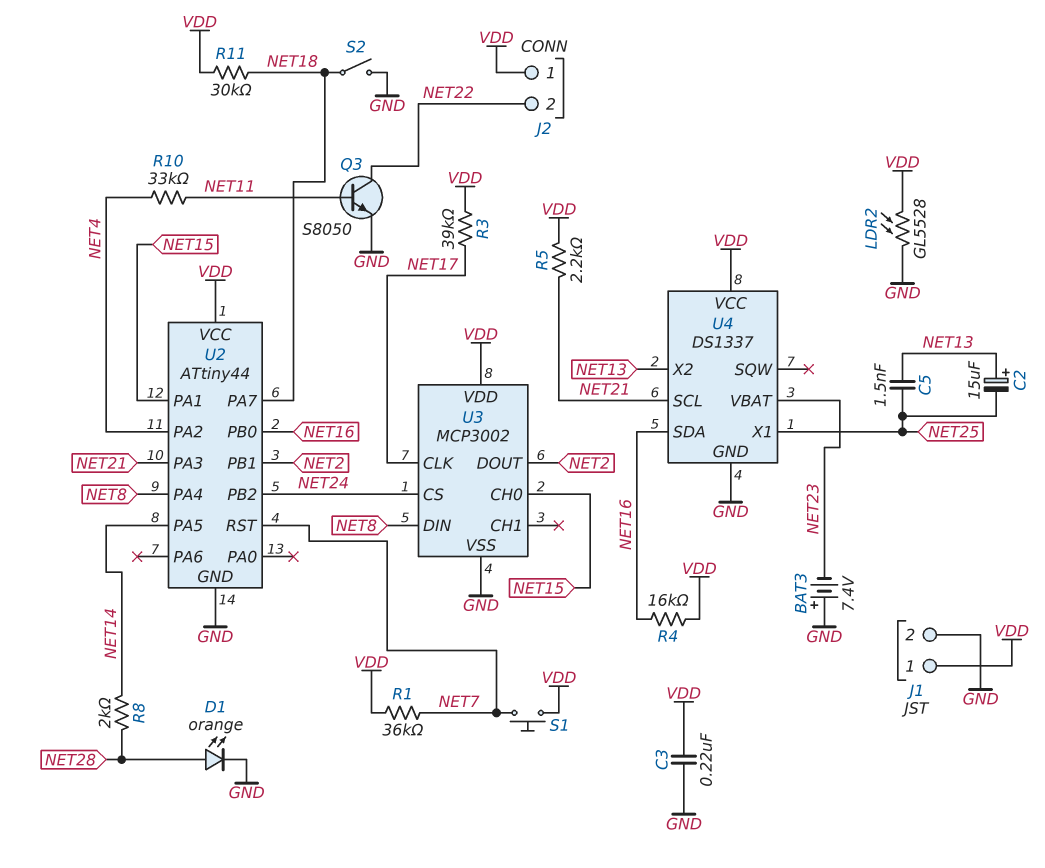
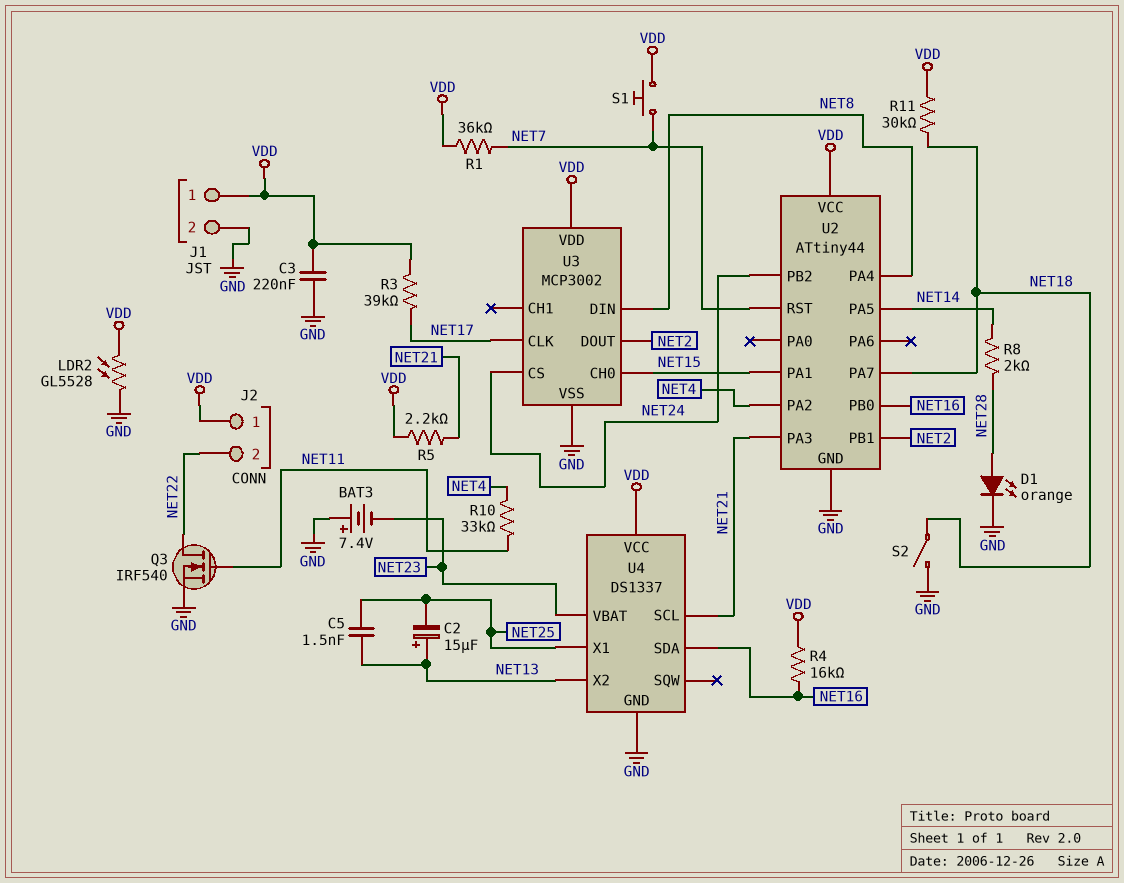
Q3: NPN S8050 (B NET11, C NET22, E GND) -> NMOS IRF540 (G NET11, D NET22, S GND)

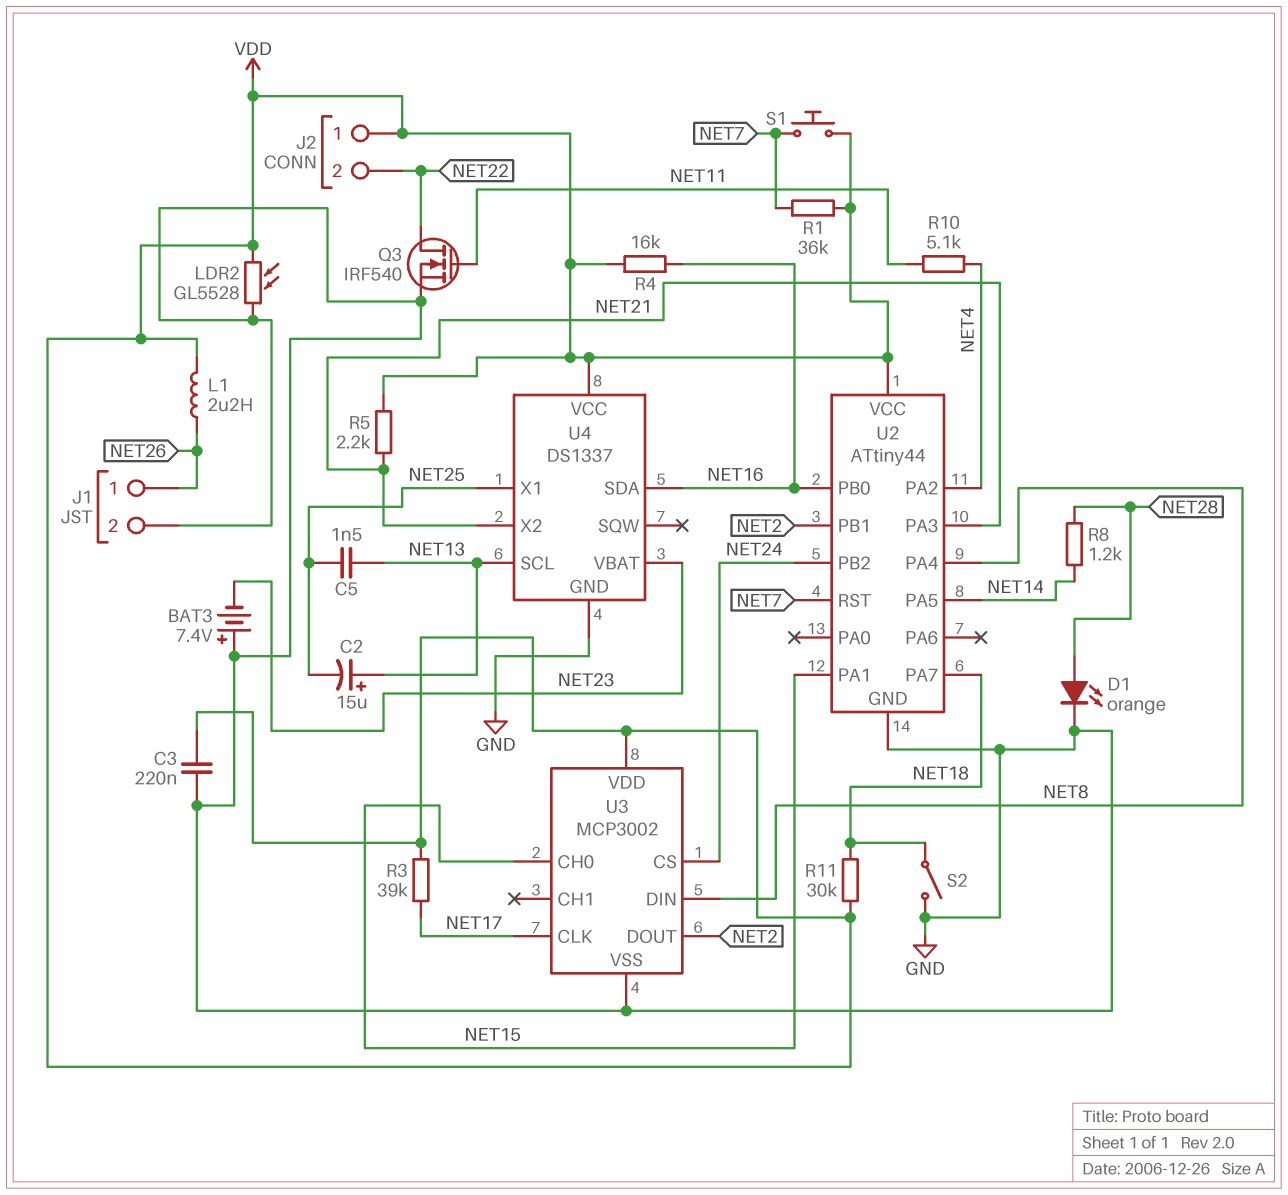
J1 pin 1: VDD -> NET26
L1: none -> 2.2uH (NET26, VDD)
R8: 2k (NET14, NET28) -> 1.2k (NET14, NET28)
R10: 33k (NET4, NET11) -> 5.1k (NET4, NET11)
U4 pin SCL: NET21 -> NET13
U4 pin X2: NET13 -> NET21

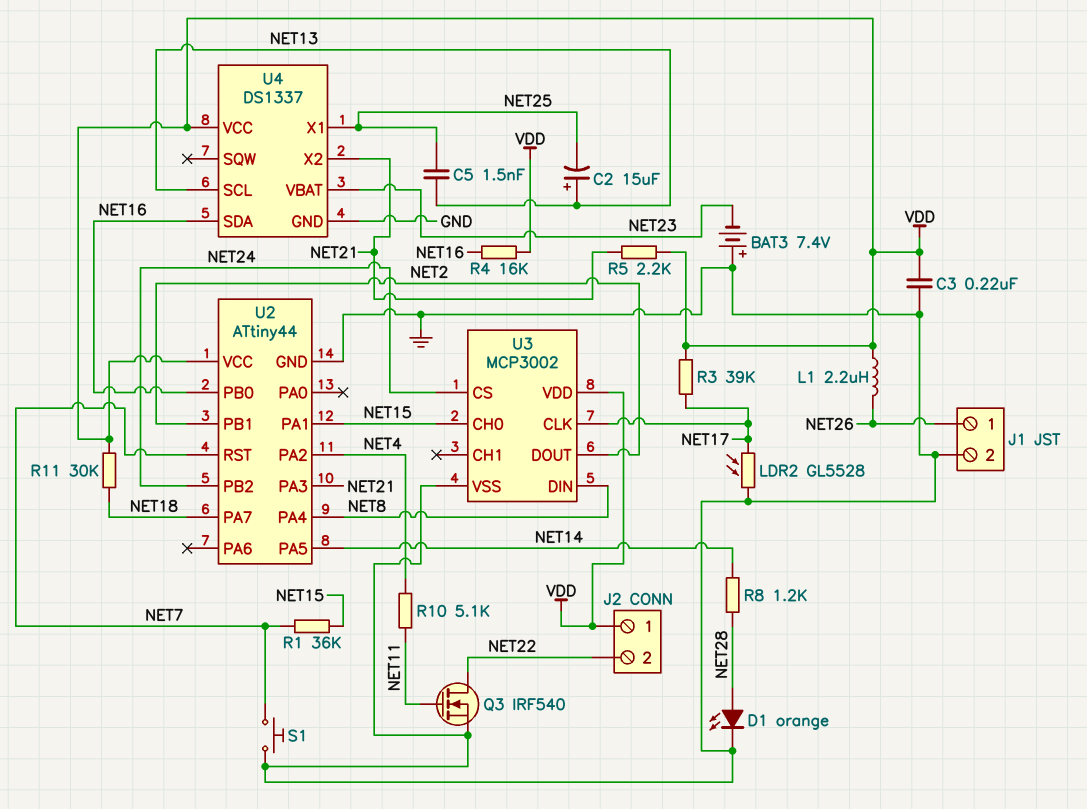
LDR2: GL5528 (GND, VDD) -> GL5528 (GND, NET17)
R1: 36k (NET7, VDD) -> 36k (NET7, NET15)
S1: button (NET7, VDD) -> button (GND, NET7)
S2: switch (GND, NET18) -> none

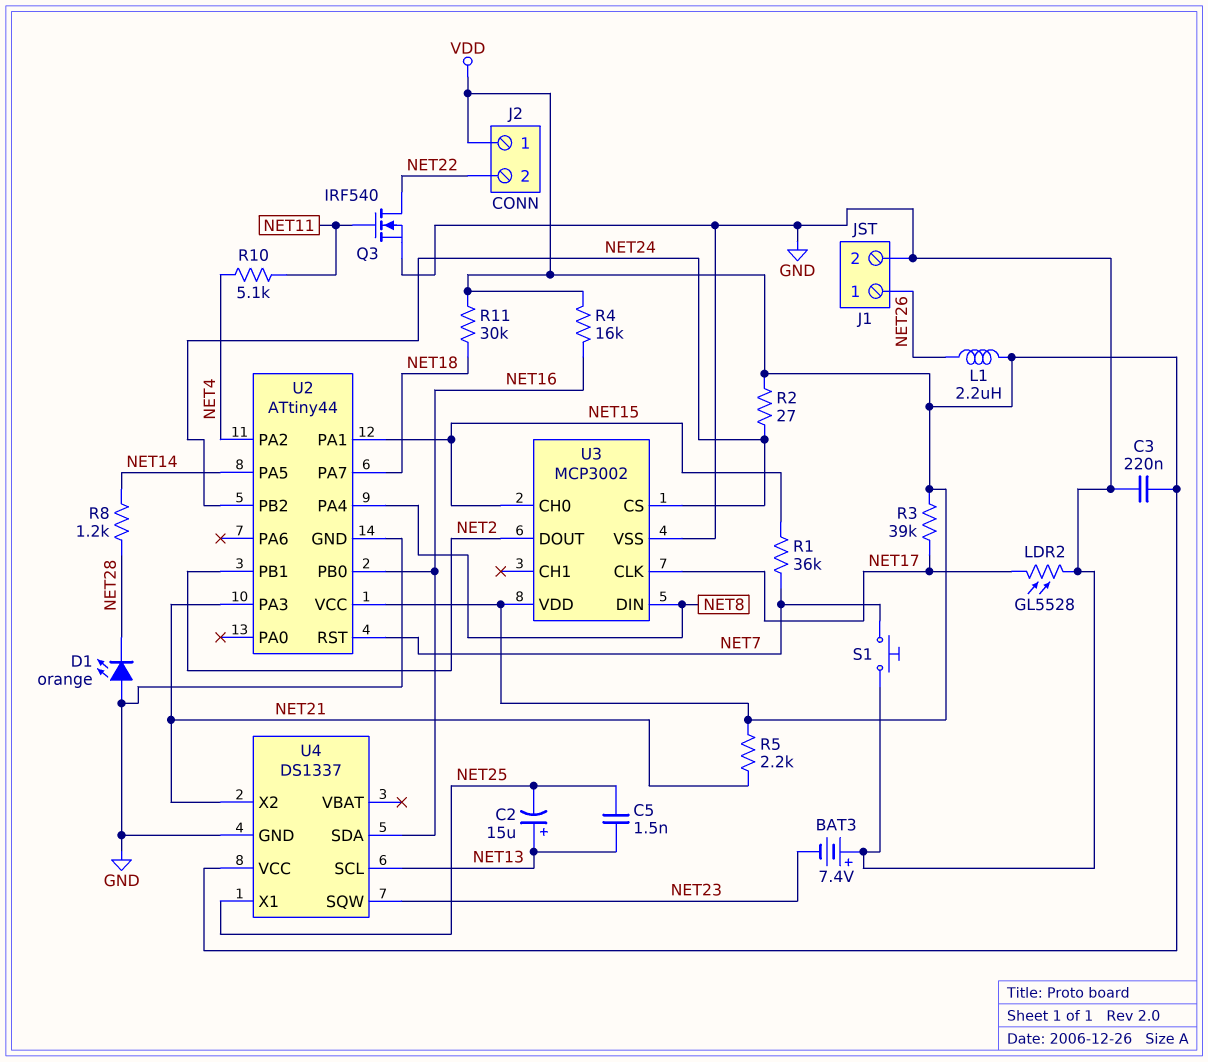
D1: LED orange (A NET28, K GND) -> LED orange (A GND, K NET28)
R2: none -> 27 (NET24, VDD)
U4 pin SQW: none -> NET23
U4 pin VBAT: NET23 -> none

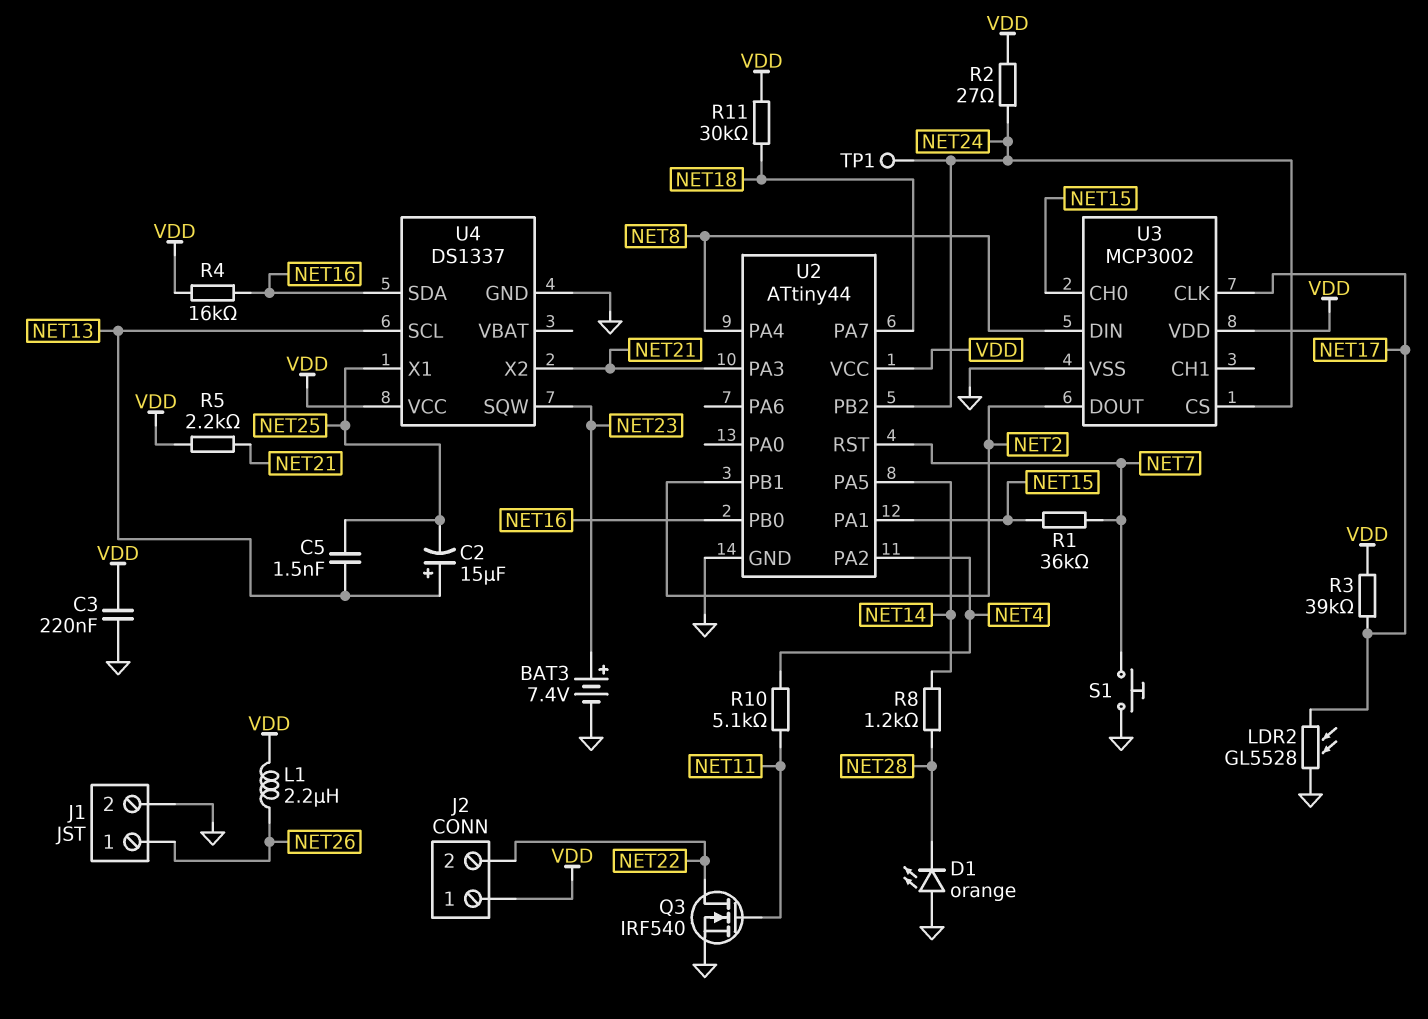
BAT3: 7.4V (plus GND, minus NET23) -> 7.4V (plus NET23, minus GND)
TP1: none -> test point (NET24)

